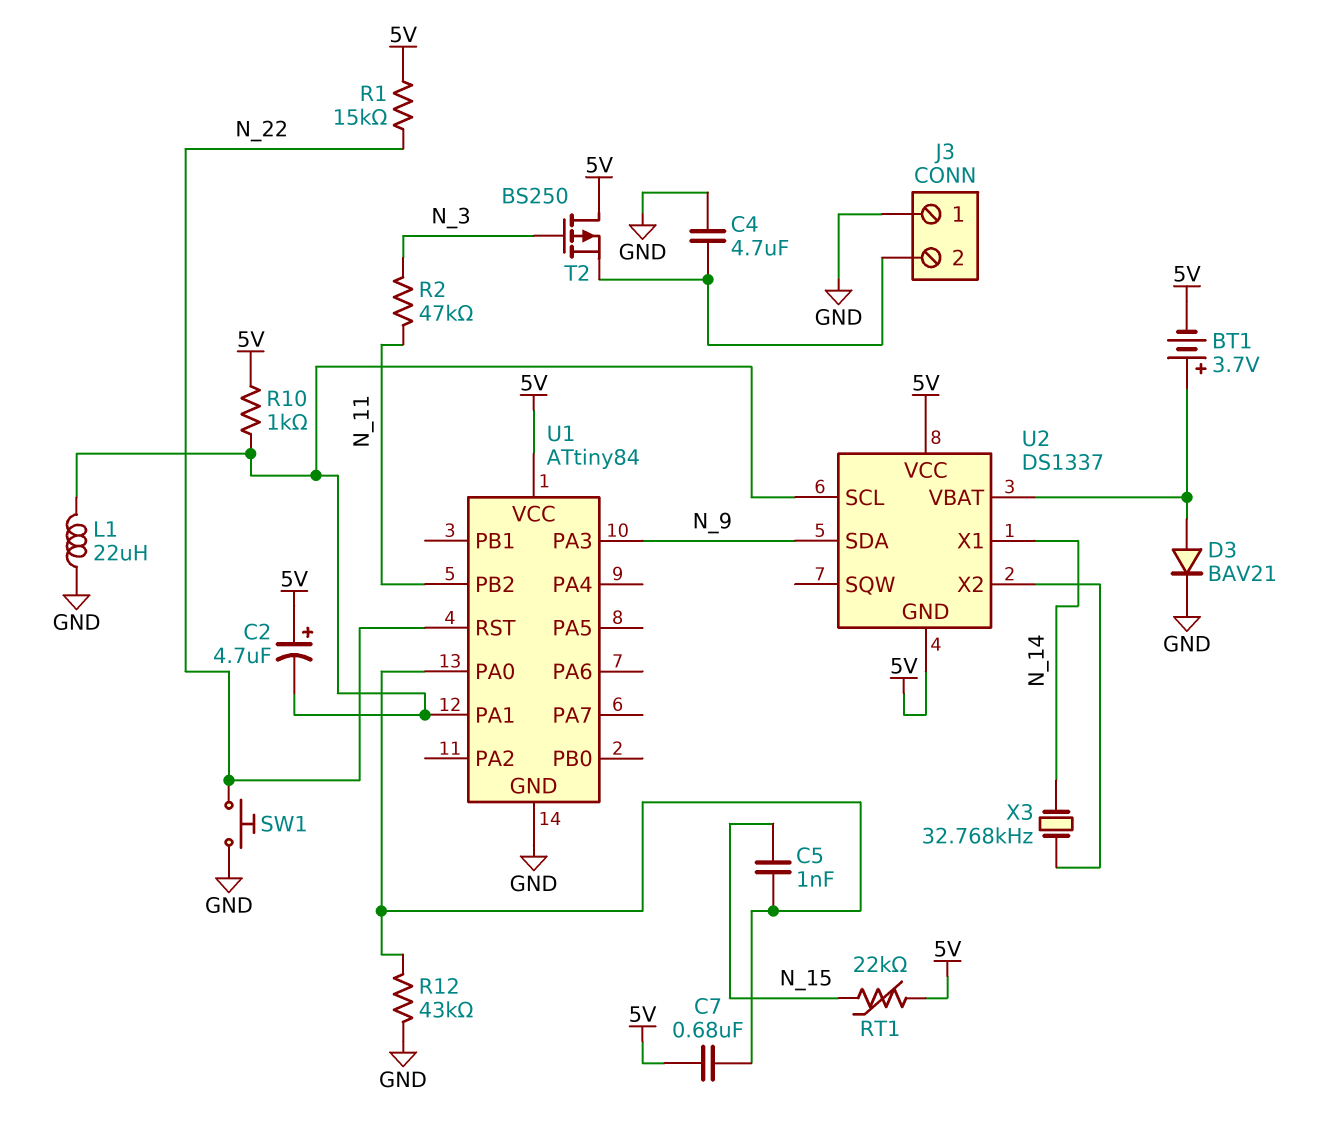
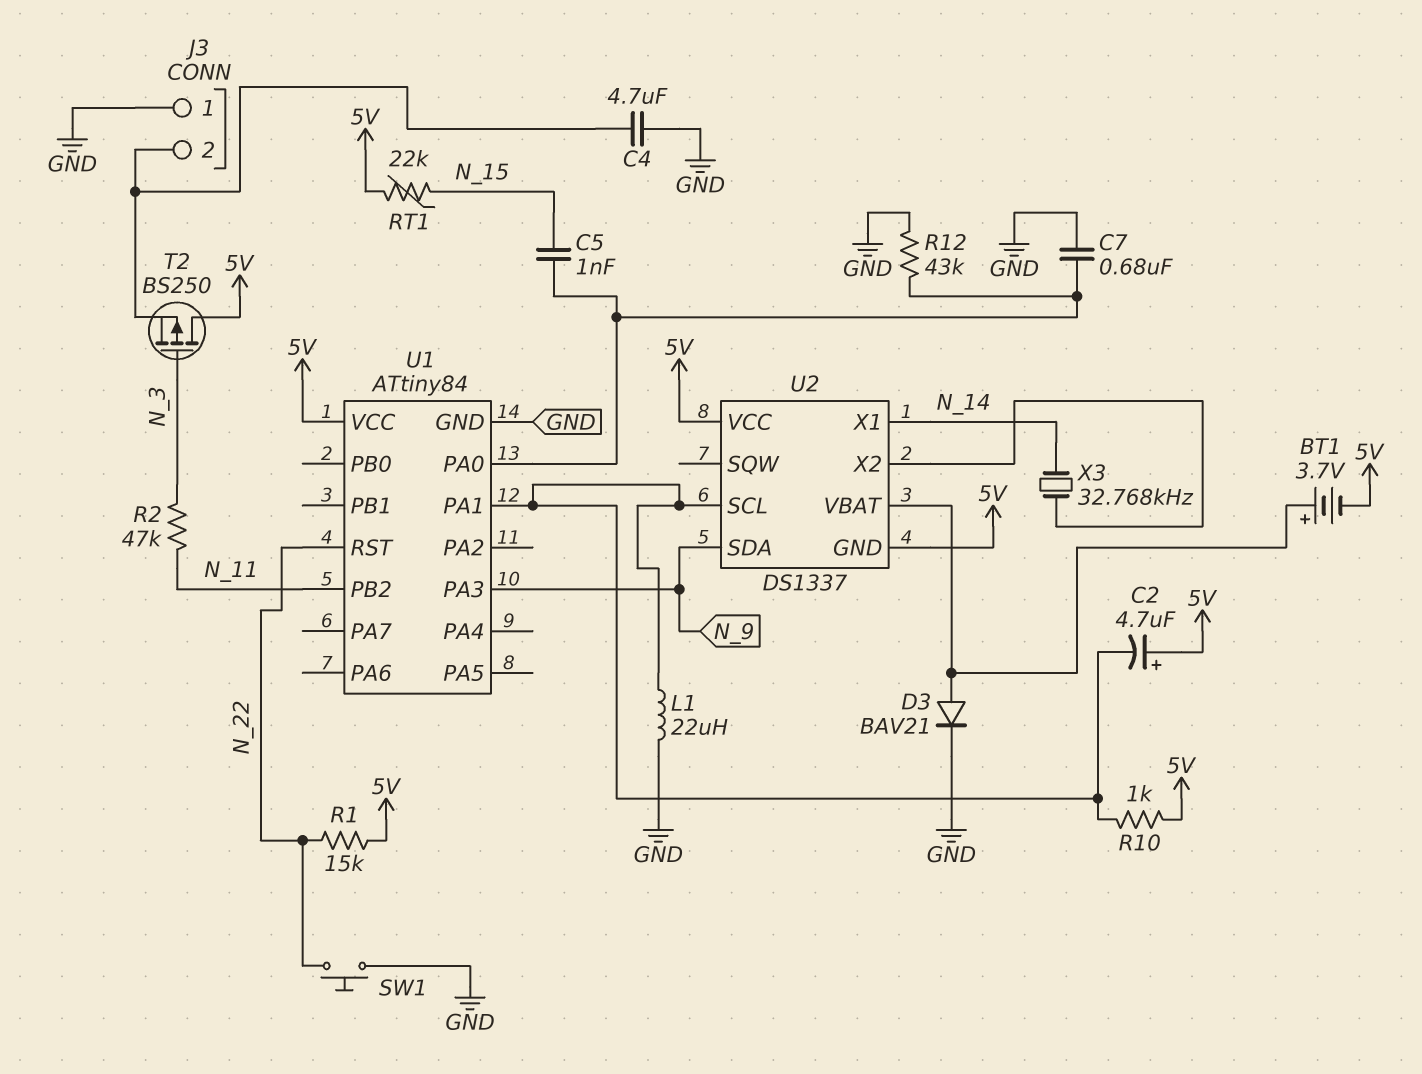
C7: 680nF (5V, U1/PA0) -> 680nF (GND, U1/PA0)

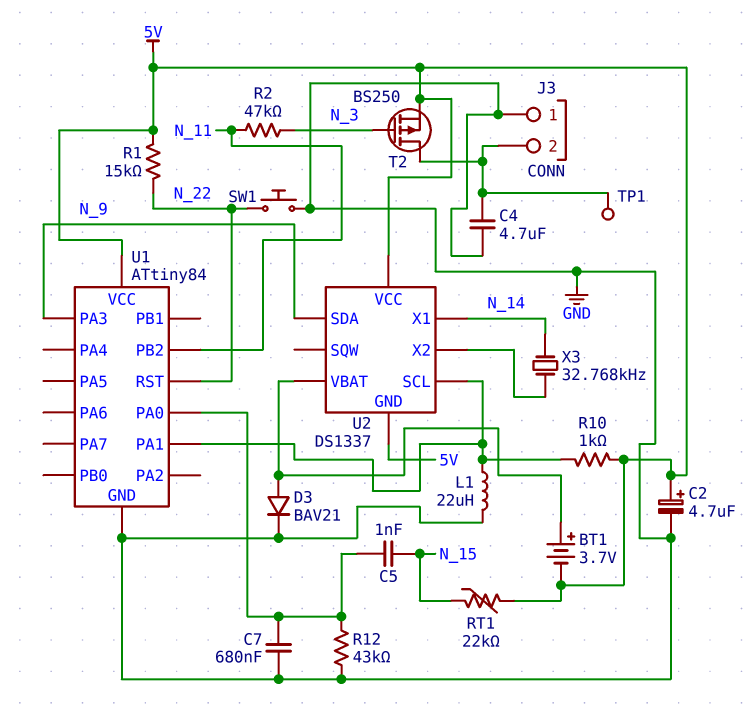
C2: 4.7uF (plus 5V, minus U1/PA1) -> 4.7uF (plus 5V, minus GND)
T2: PMOS BS250 (G N_3, D 5V, S J3/2) -> PMOS BS250 (G N_3, D J3/2, S 5V)
TP1: none -> test point (J3/2)

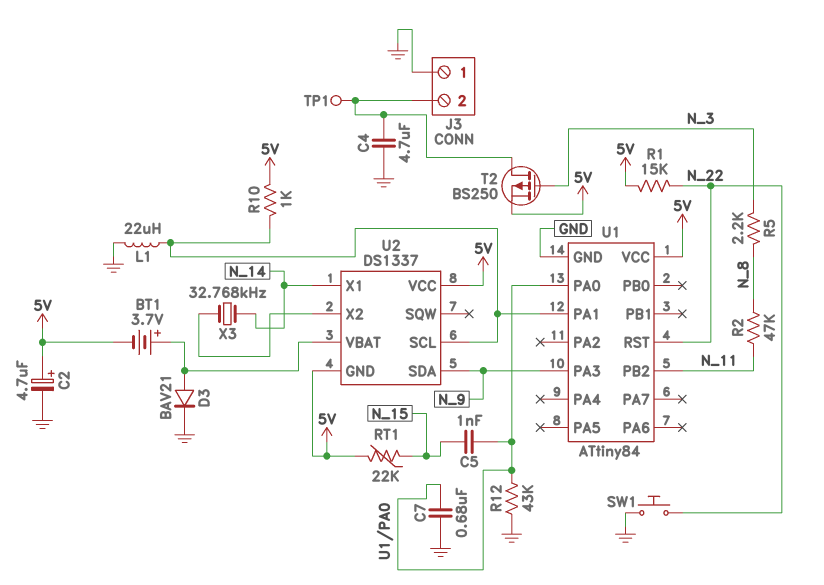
R2: 47k (N_3, N_11) -> 47k (N_8, N_11)
R5: none -> 2.2k (N_3, N_8)

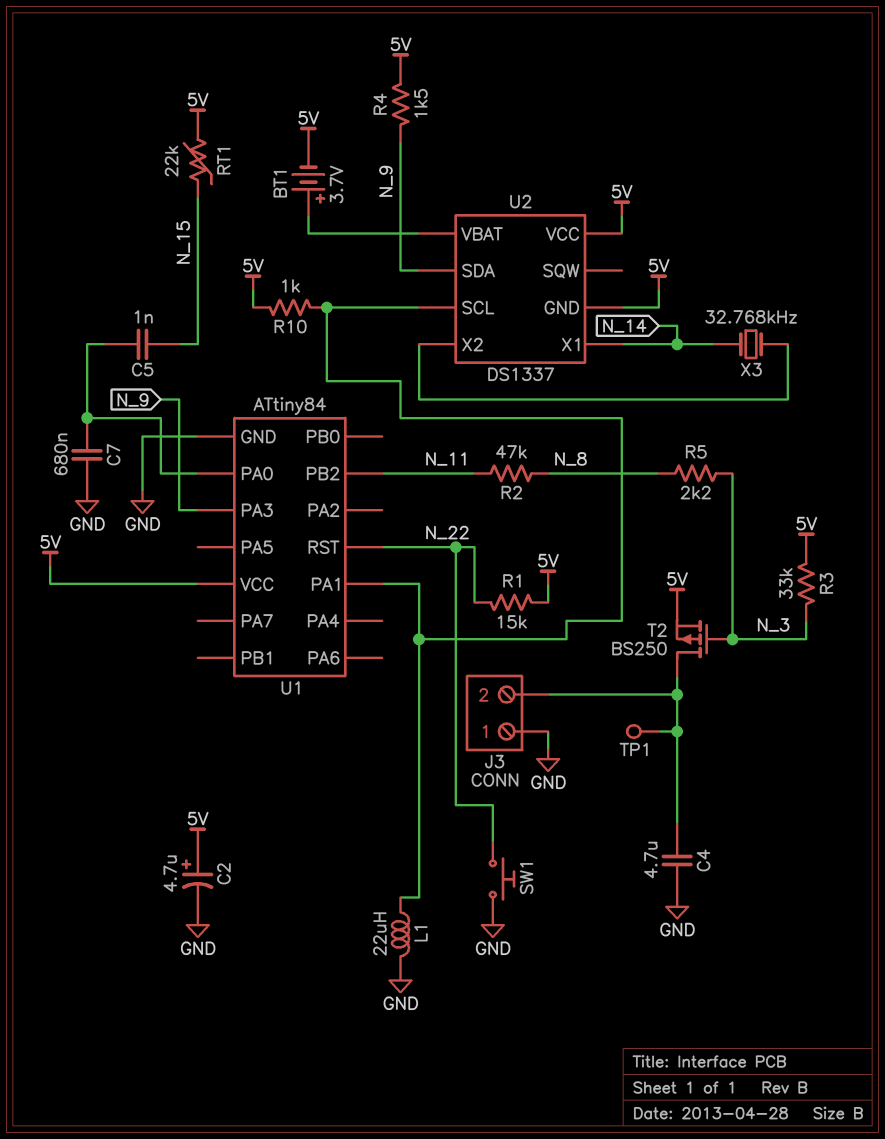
D3: diode BAV21 (A U2/VBAT, K GND) -> none
R3: none -> 33k (5V, N_3)
R4: none -> 1.5k (5V, N_9)
R12: 43k (GND, U1/PA0) -> none

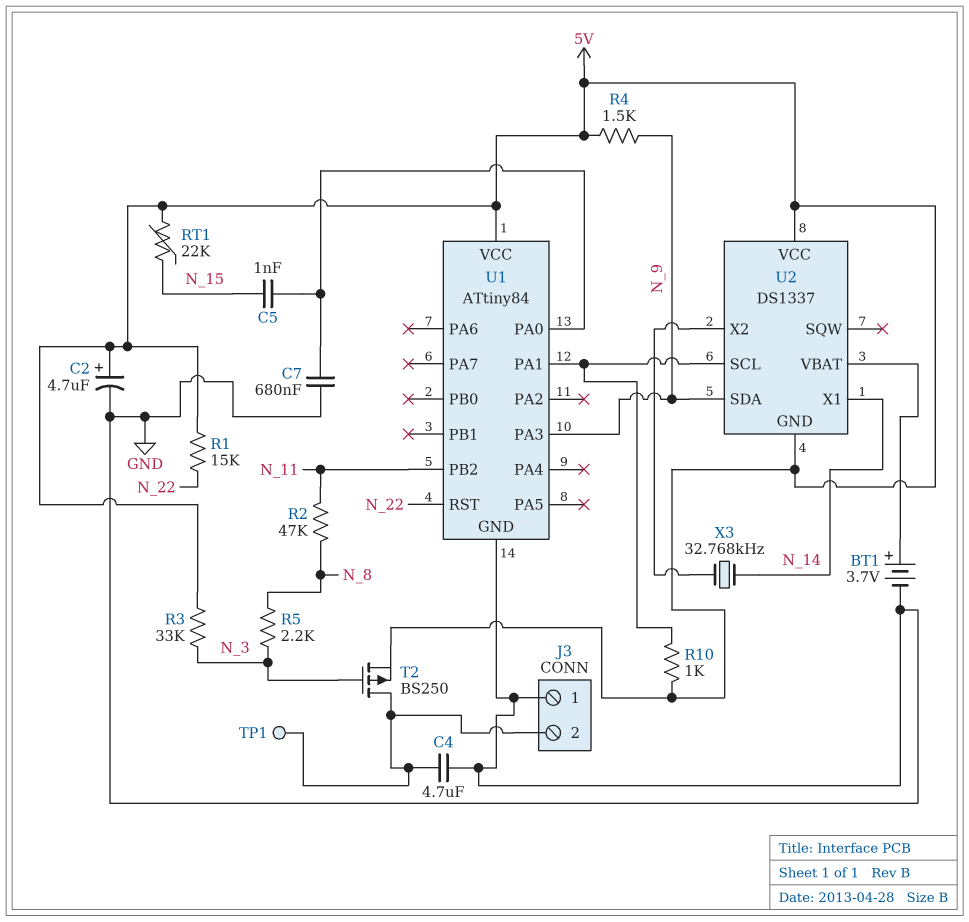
BT1: 3.7V (plus U2/VBAT, minus 5V) -> 3.7V (plus U2/VBAT, minus GND)
L1: 22uH (GND, U1/PA1) -> none
SW1: button (GND, N_22) -> none

